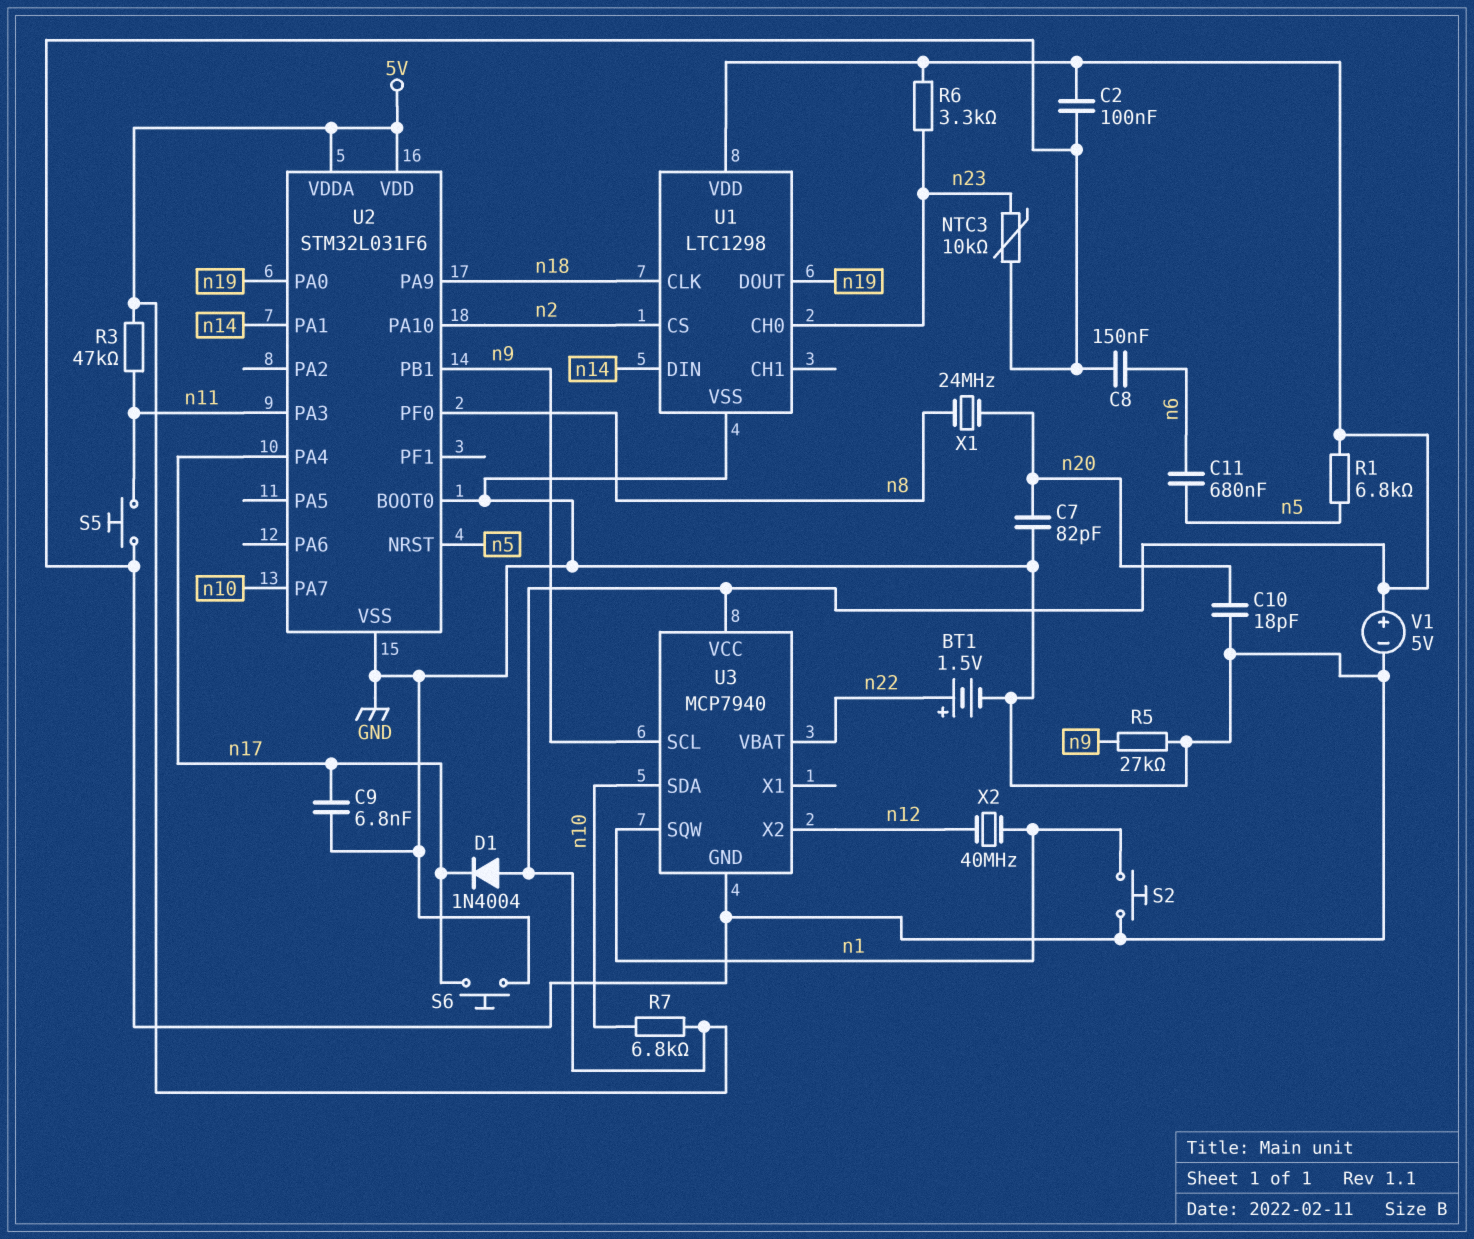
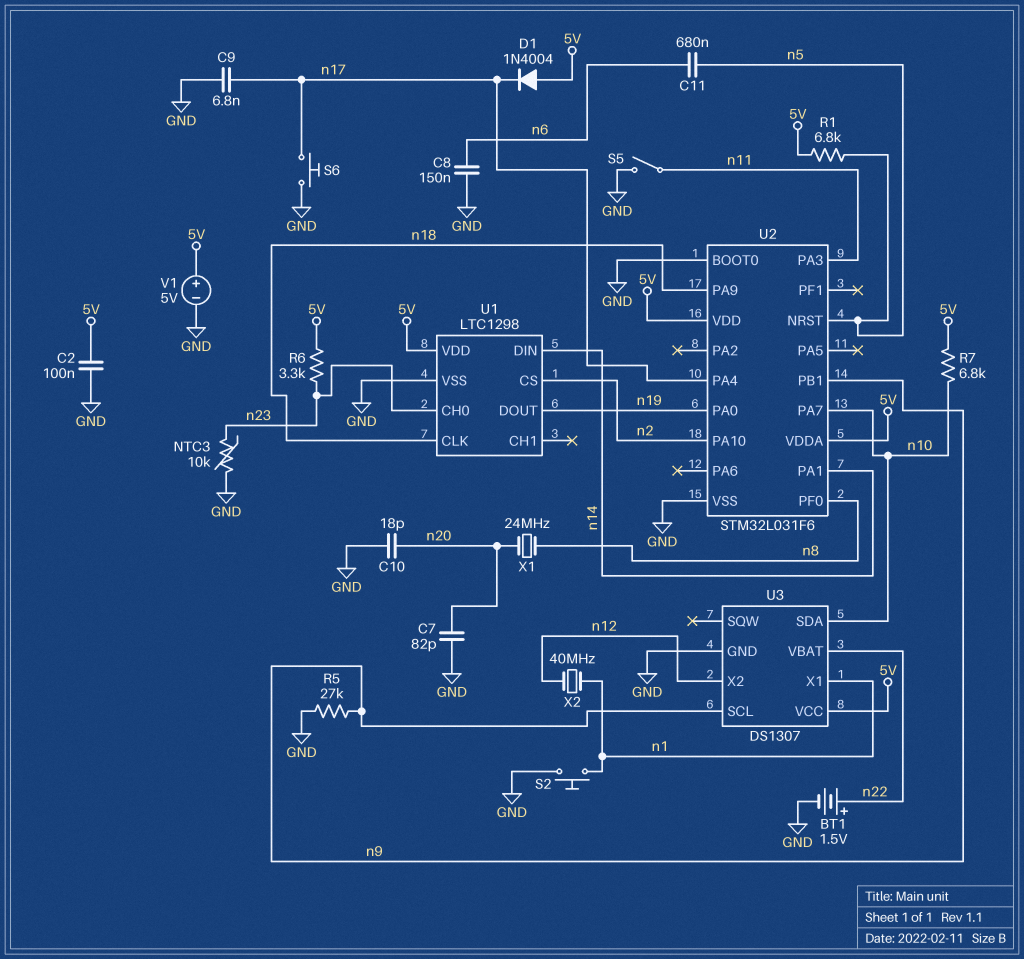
R3: 47k (5V, n11) -> none
S5: button (GND, n11) -> switch (GND, n11)
U3: MCP7940 -> DS1307
U3 pin SQW: n1 -> none
U3 pin X1: none -> n1

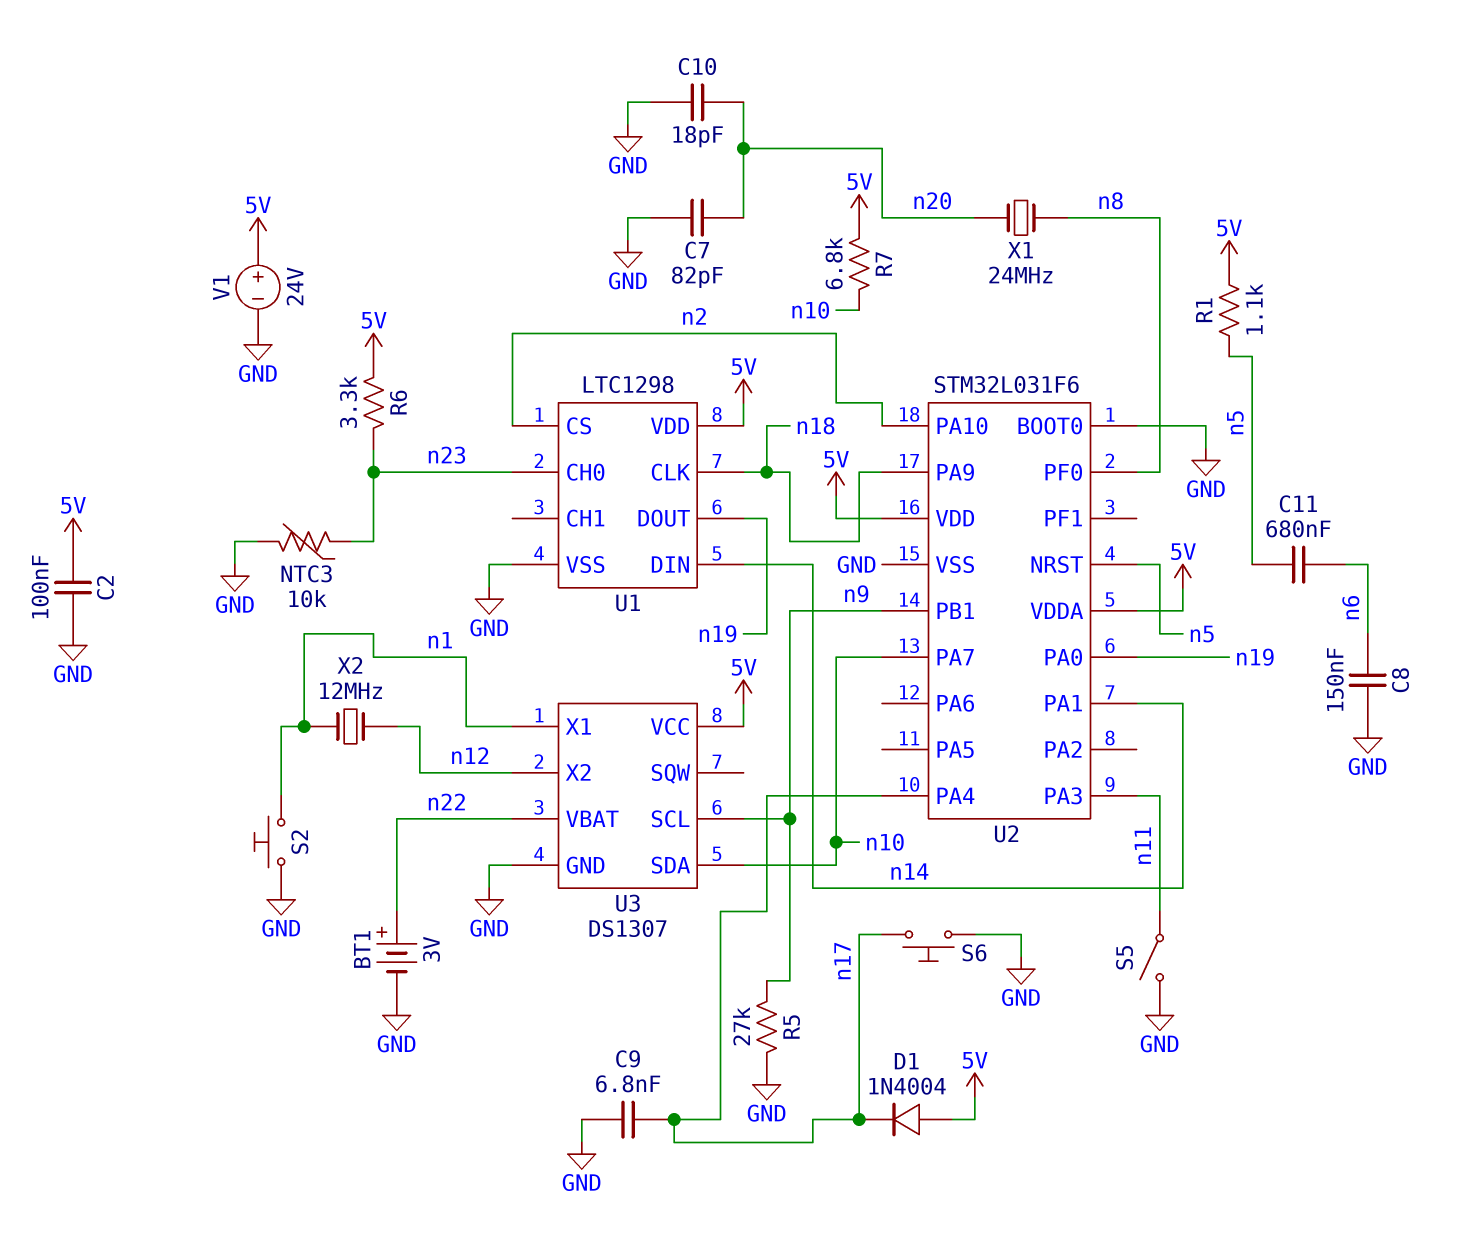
BT1: 1.5V (plus n22, minus GND) -> 3V (plus n22, minus GND)
R1: 6.8k (5V, n5) -> 1.1k (5V, n5)
V1: 5V (plus 5V, minus GND) -> 24V (plus 5V, minus GND)
X2: 40MHz (n1, n12) -> 12MHz (n1, n12)

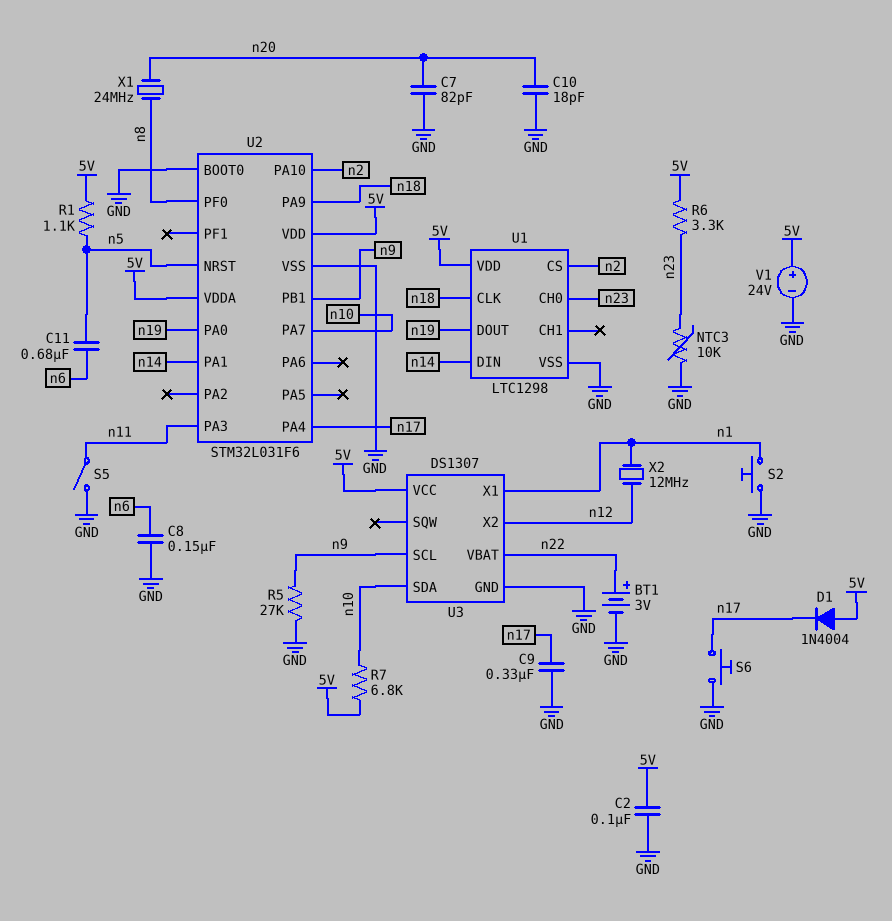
C9: 6.8nF (GND, n17) -> 330nF (GND, n17)

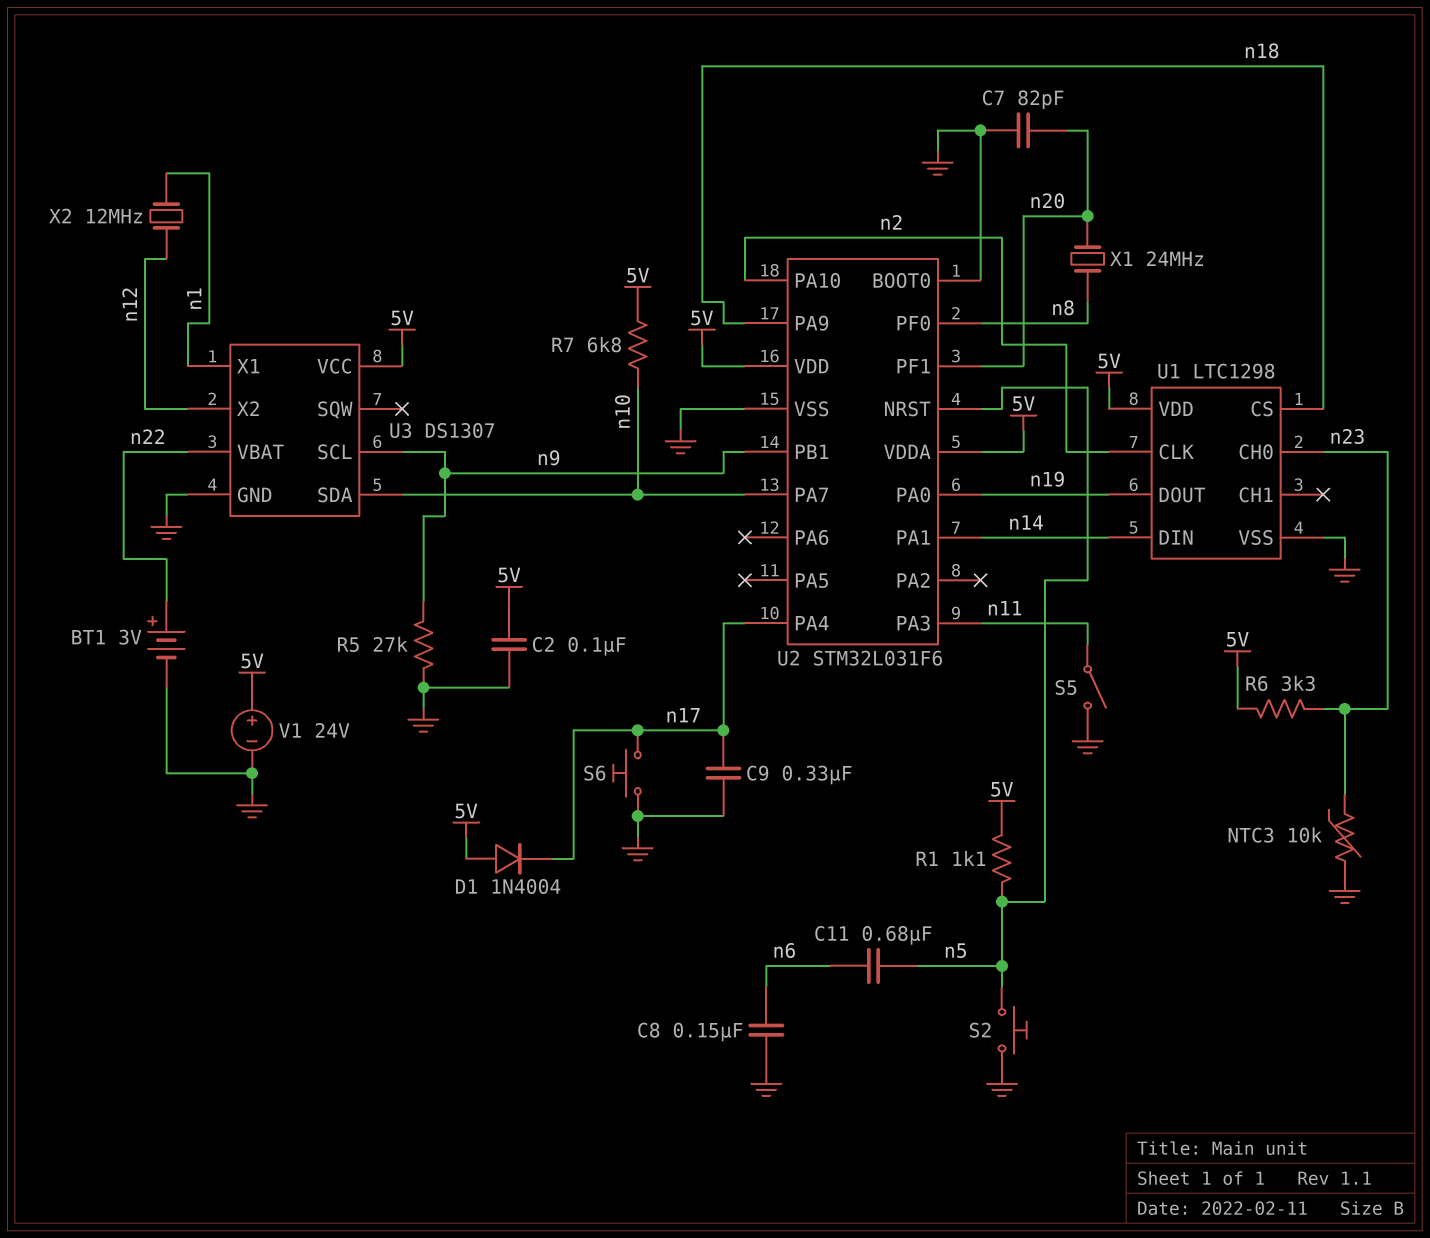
C10: 18pF (GND, n20) -> none
S2: button (GND, n1) -> button (GND, n5)
U1 pin CLK: n18 -> n2
U1 pin CS: n2 -> n18
U2 pin PF1: none -> n20

